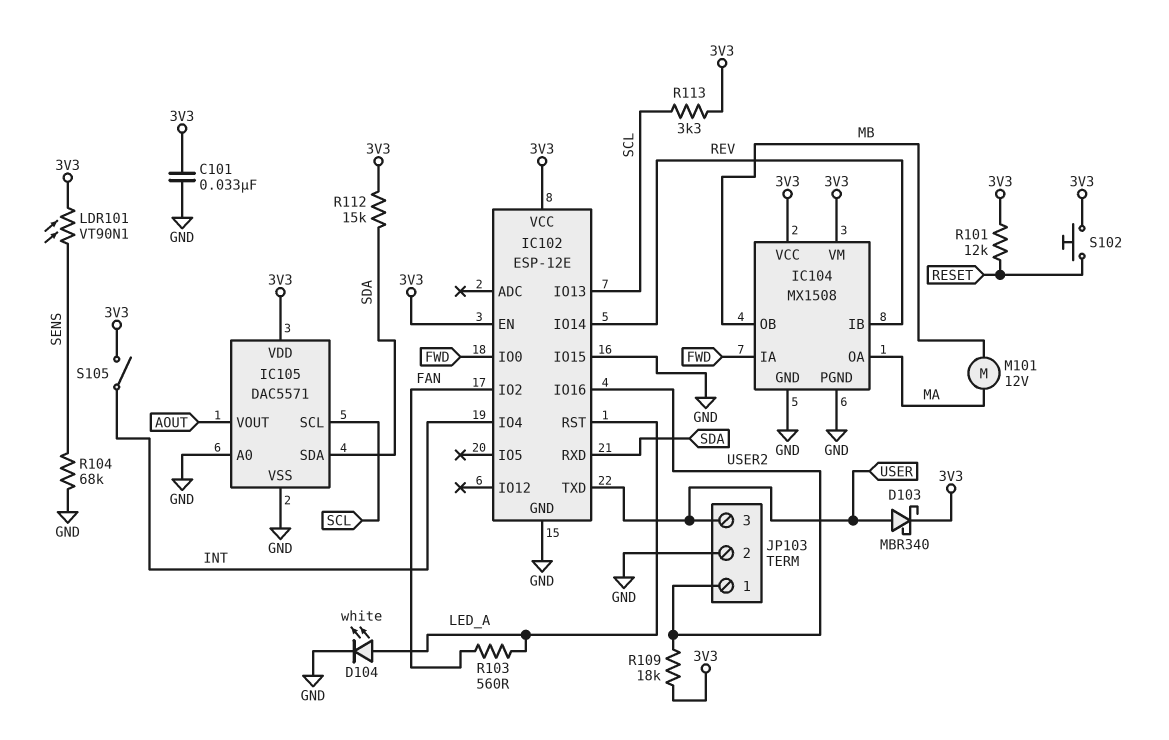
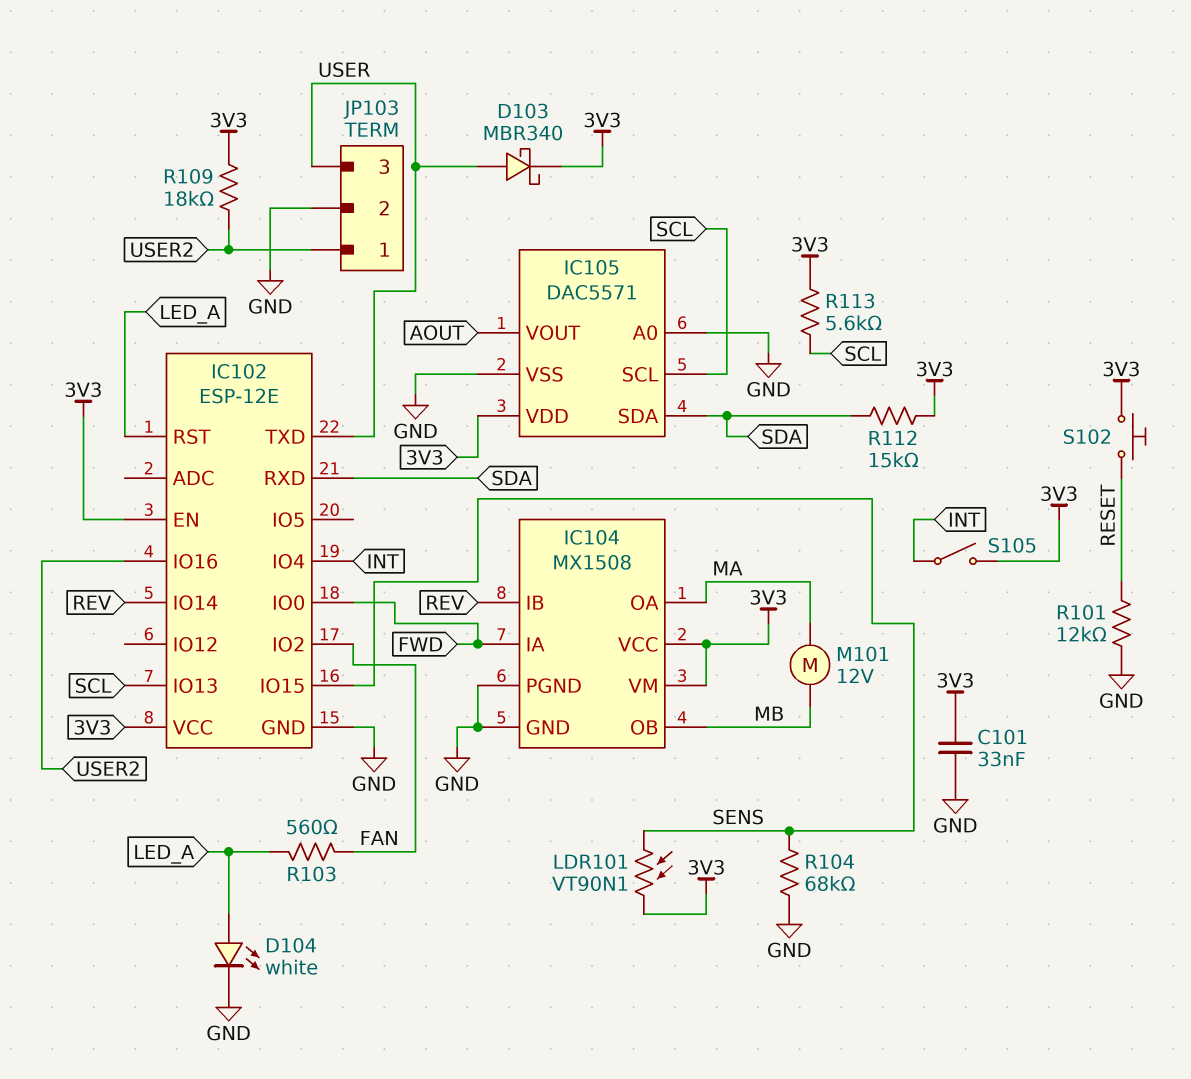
IC102 pin IO15: GND -> SENS
R101: 12k (3V3, RESET) -> 12k (GND, RESET)
R113: 3.3k (3V3, SCL) -> 5.6k (3V3, SCL)

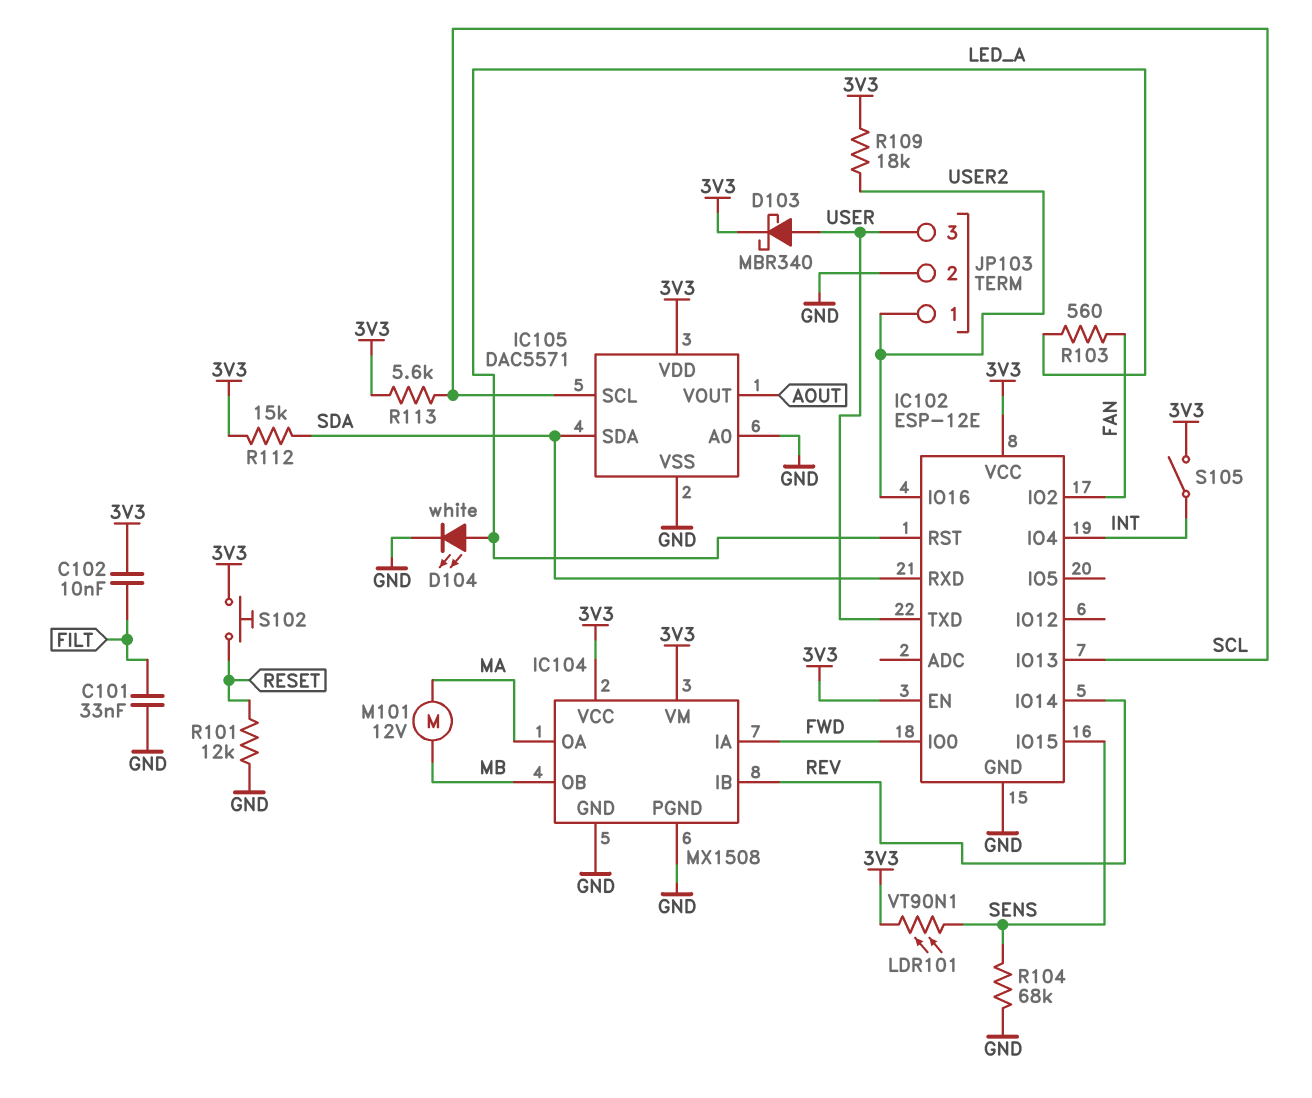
C101: 33nF (3V3, GND) -> 33nF (FILT, GND)
C102: none -> 10nF (3V3, FILT)

